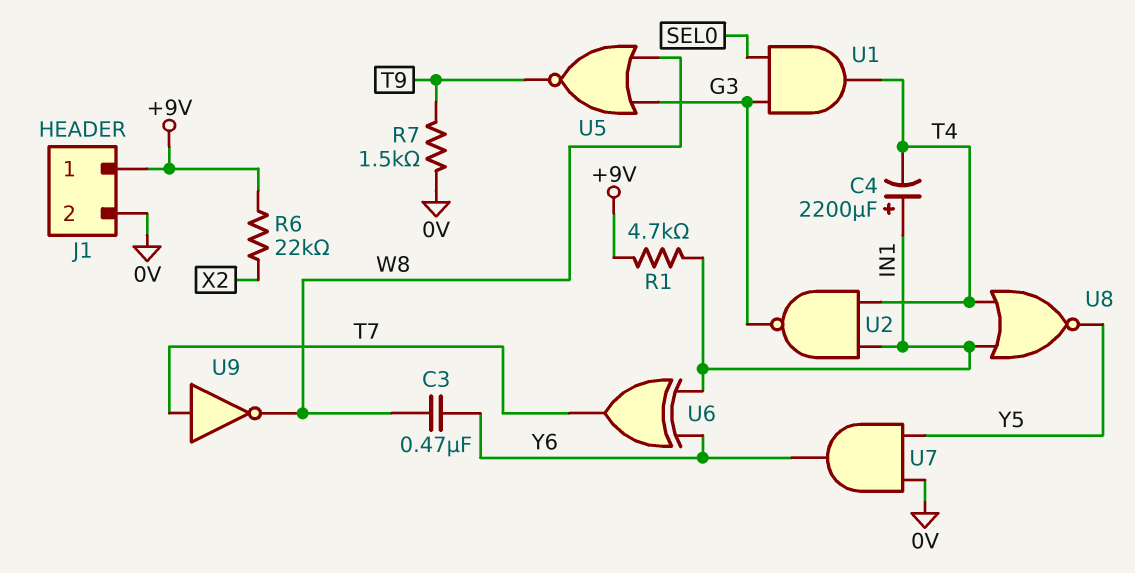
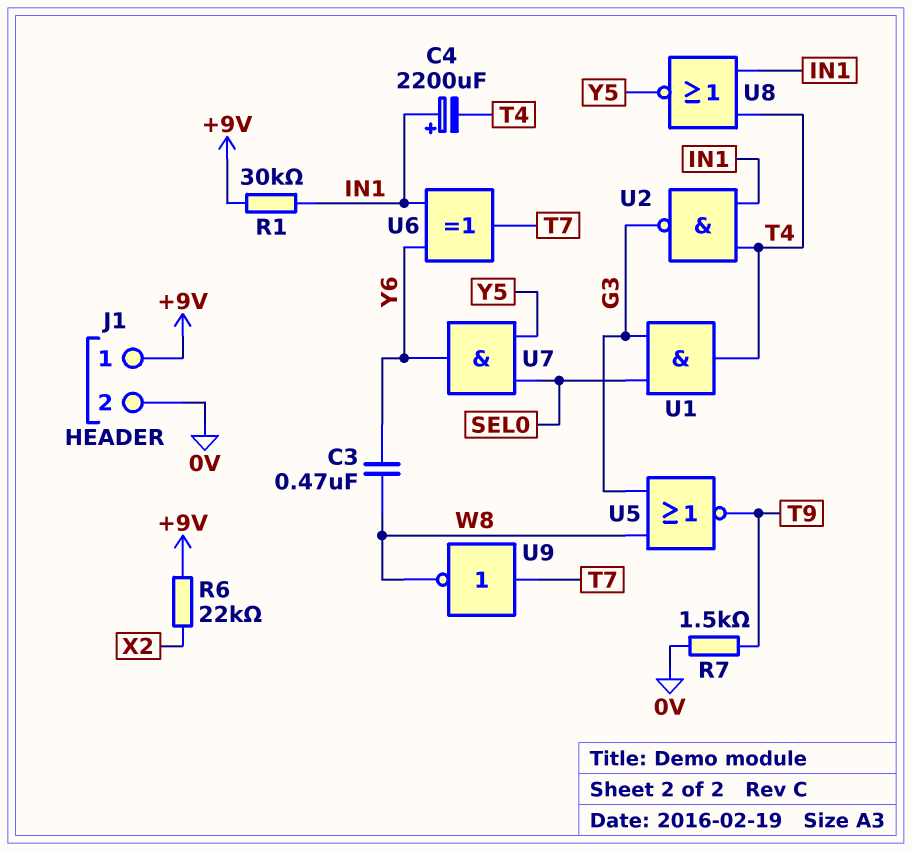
R1: 4.7k (+9V, IN1) -> 30k (+9V, IN1)
U7: AND (in 0V, in Y5, out Y6) -> AND (in SEL0, in Y5, out Y6)

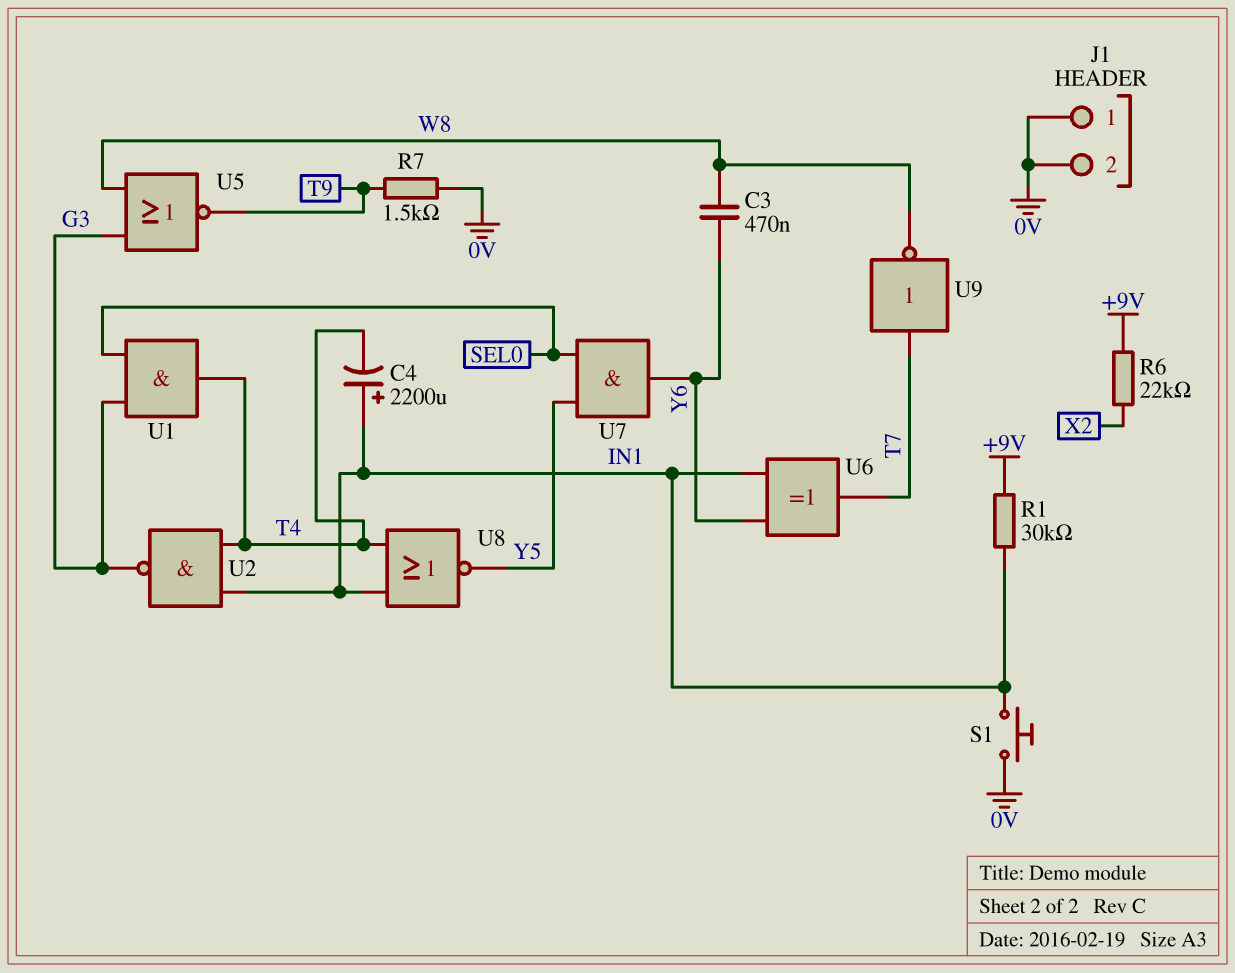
J1 pin 1: +9V -> 0V
S1: none -> button (0V, IN1)

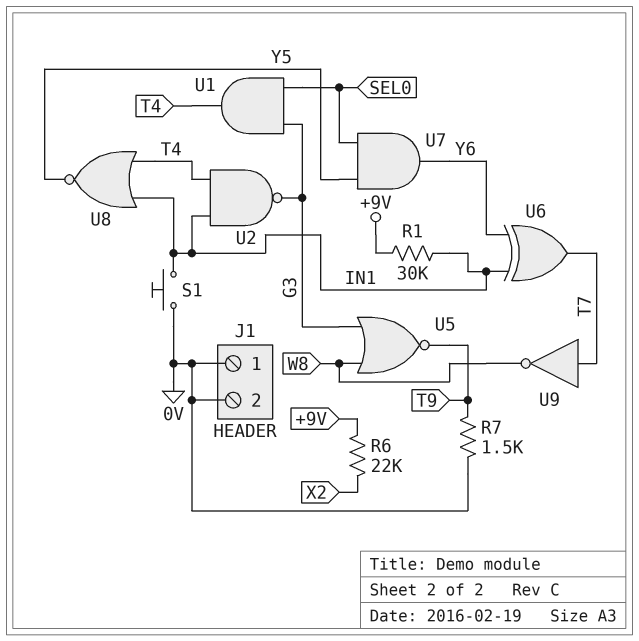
C3: 470nF (W8, Y6) -> none
C4: 2200uF (plus IN1, minus T4) -> none

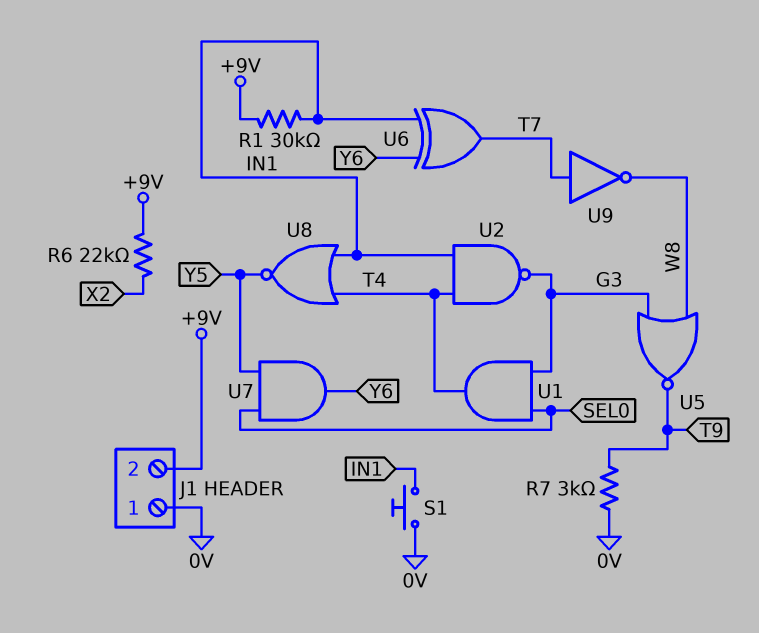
J1 pin 2: 0V -> +9V
R7: 1.5k (0V, T9) -> 3k (0V, T9)

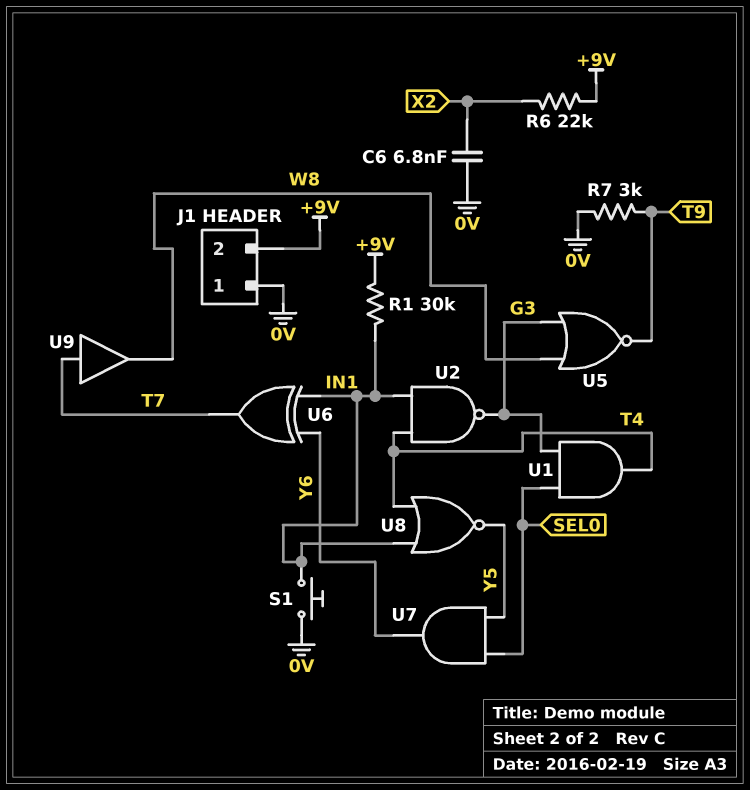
C6: none -> 6.8nF (0V, X2)
U9: NOT (in T7, out W8) -> buffer (in T7, out W8)

